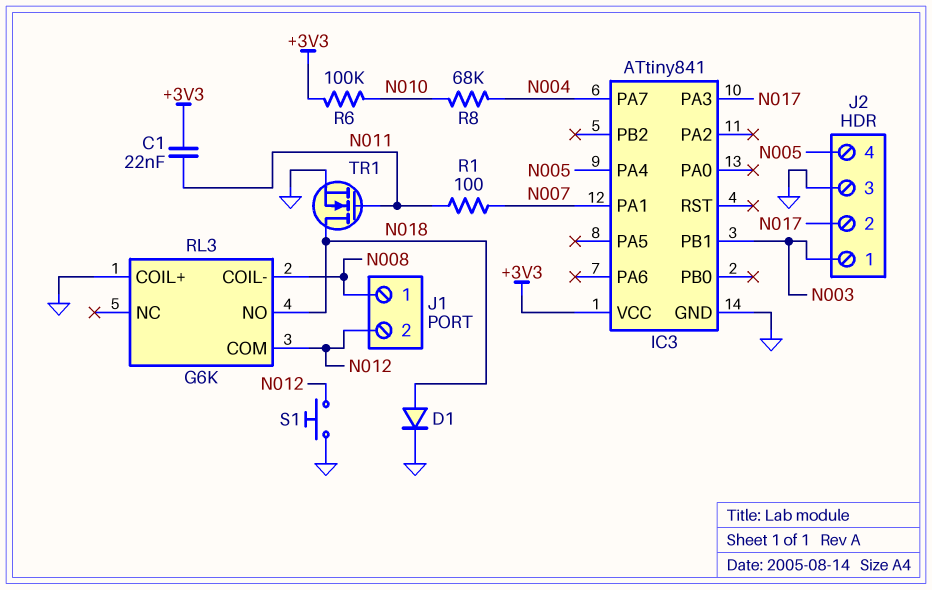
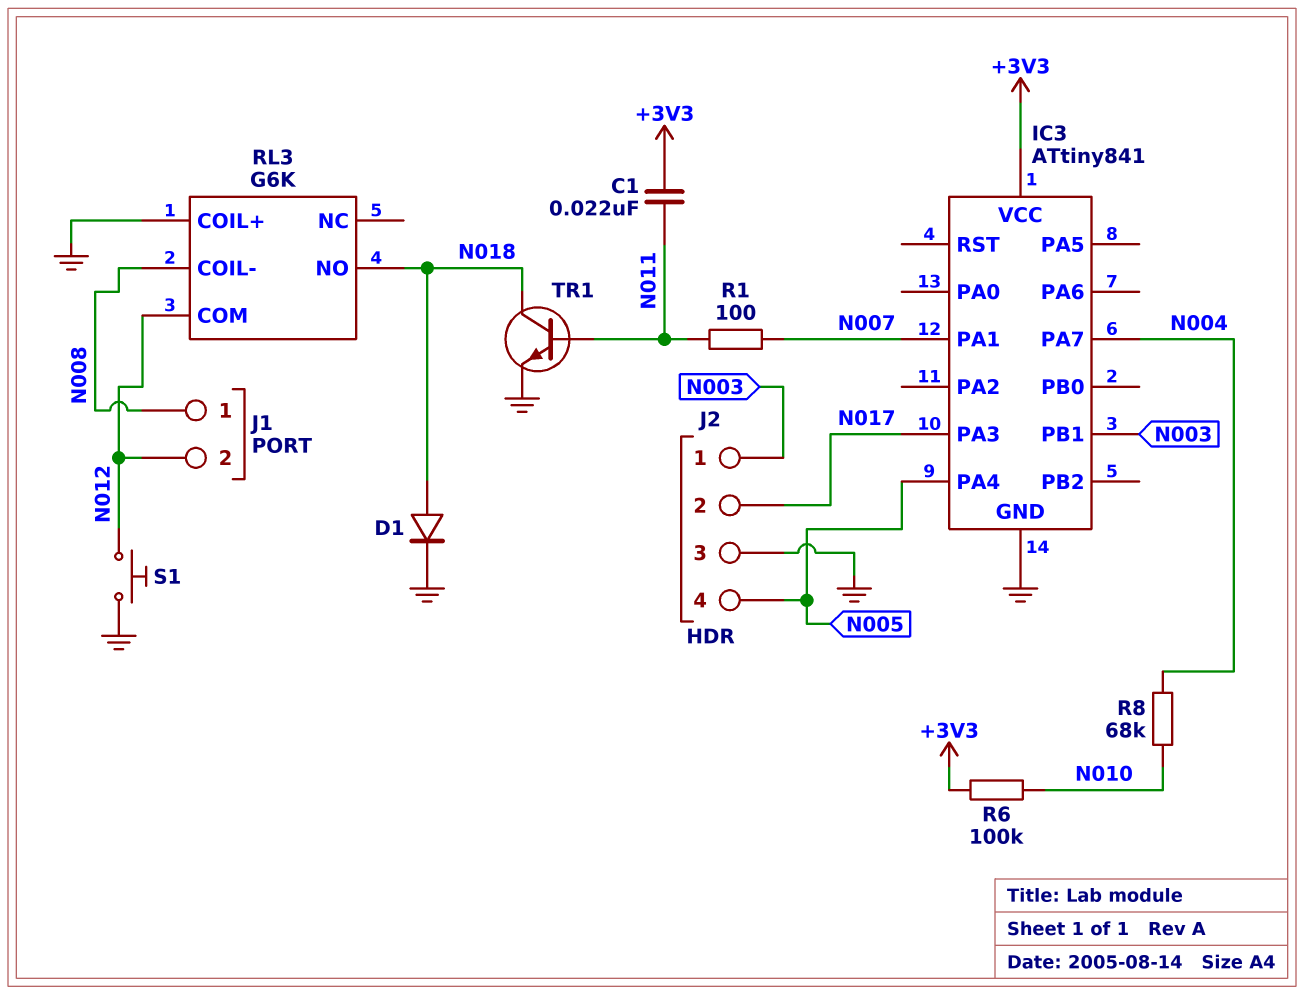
TR1: NMOS (G N011, D N018, S GND) -> NPN (B N011, C N018, E GND)

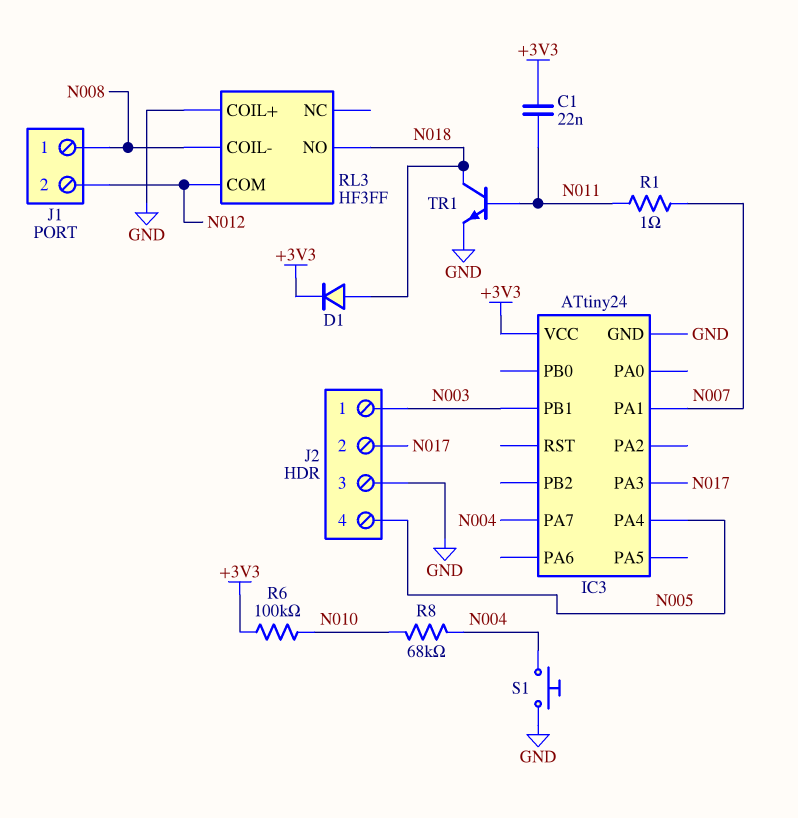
D1: diode (A N018, K GND) -> diode (A N018, K +3V3)
IC3: ATtiny841 -> ATtiny24
R1: 100 (N007, N011) -> 1 (N007, N011)
RL3: G6K -> HF3FF
S1: button (GND, N012) -> button (GND, N004)

